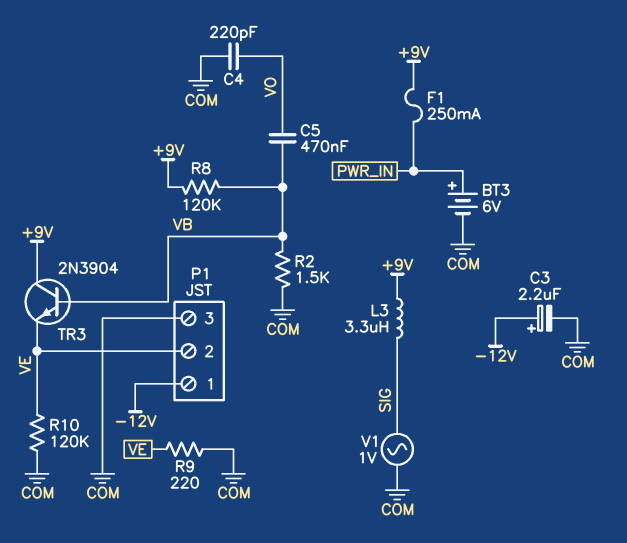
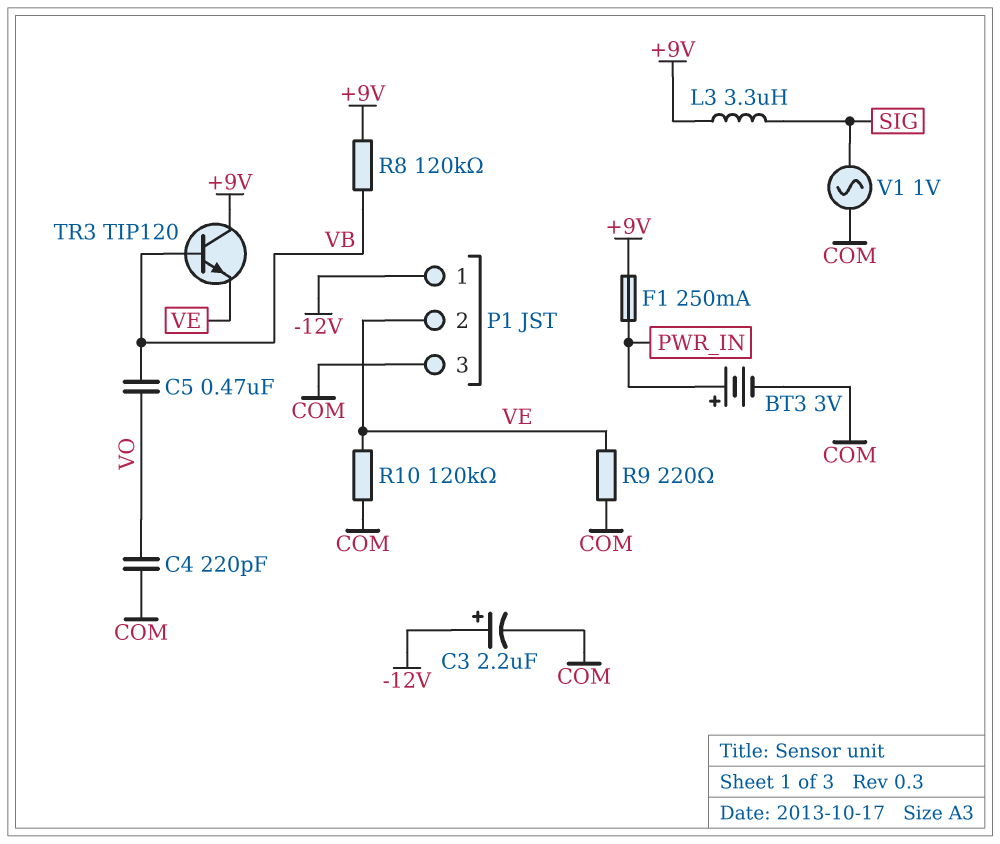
BT3: 6V (plus PWR_IN, minus COM) -> 3V (plus PWR_IN, minus COM)
R2: 1.5k (COM, VB) -> none
TR3: NPN 2N3904 (B VB, C +9V, E VE) -> NPN TIP120 (B VB, C +9V, E VE)

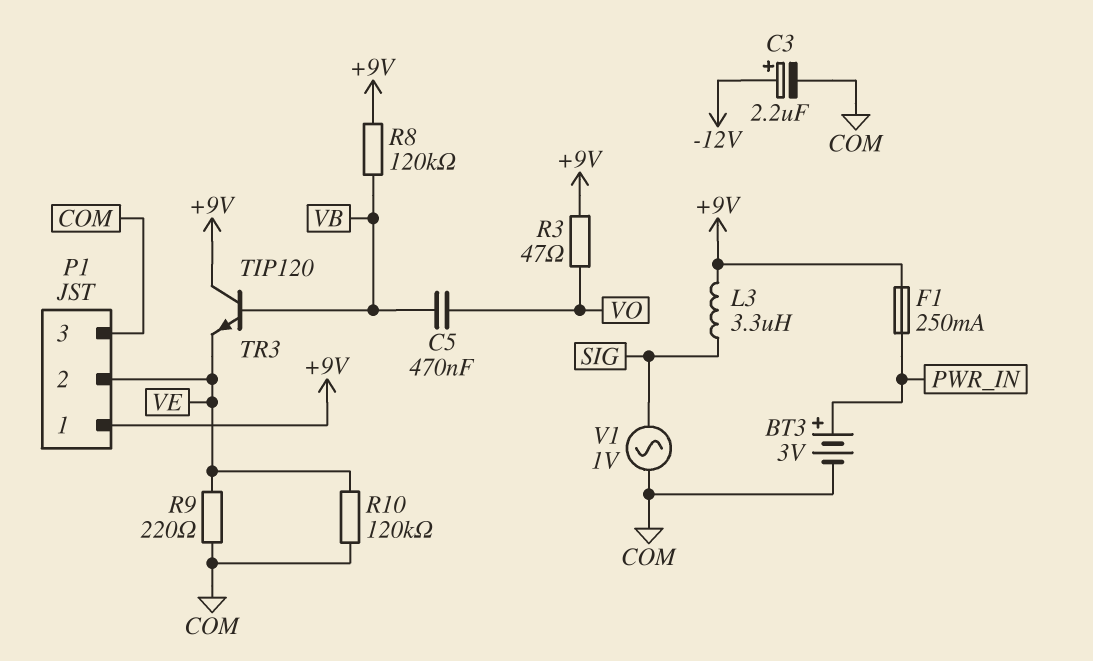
C4: 220pF (COM, VO) -> none
P1 pin 1: -12V -> +9V
R3: none -> 47 (+9V, VO)

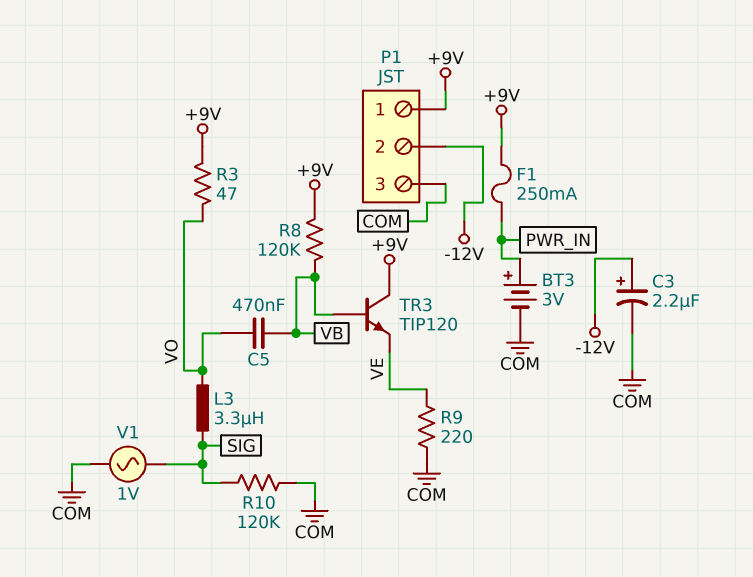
L3: 3.3uH (+9V, SIG) -> 3.3uH (SIG, VO)
P1 pin 2: VE -> -12V
R10: 120k (COM, VE) -> 120k (COM, SIG)

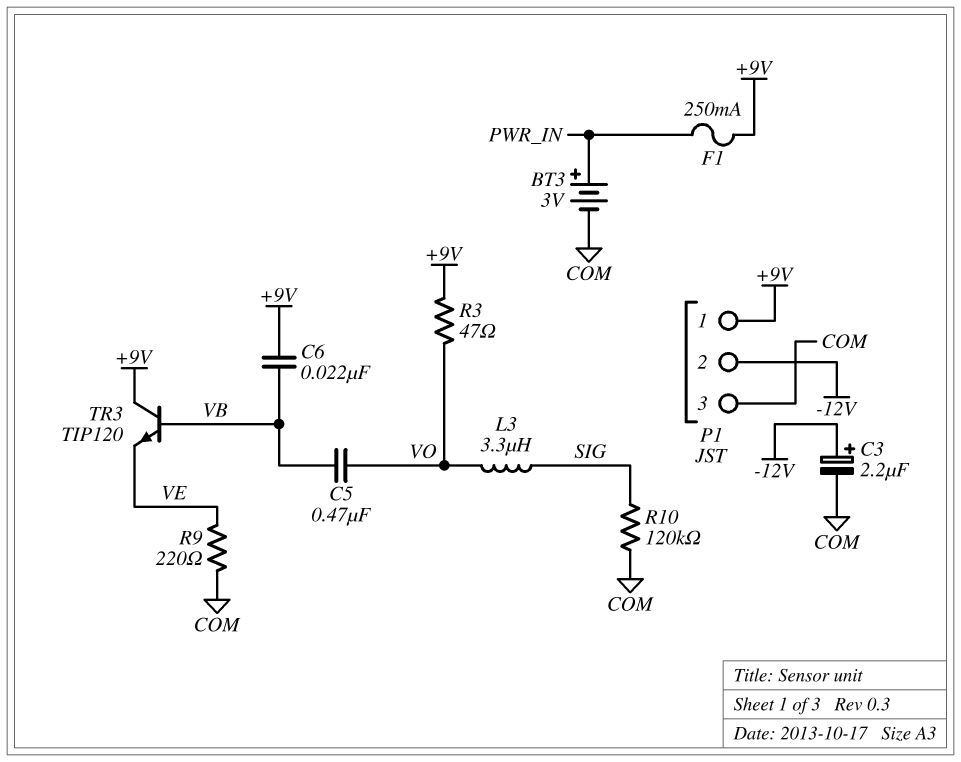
C6: none -> 22nF (+9V, VB)
R8: 120k (+9V, VB) -> none
V1: AC 1V (COM, SIG) -> none

